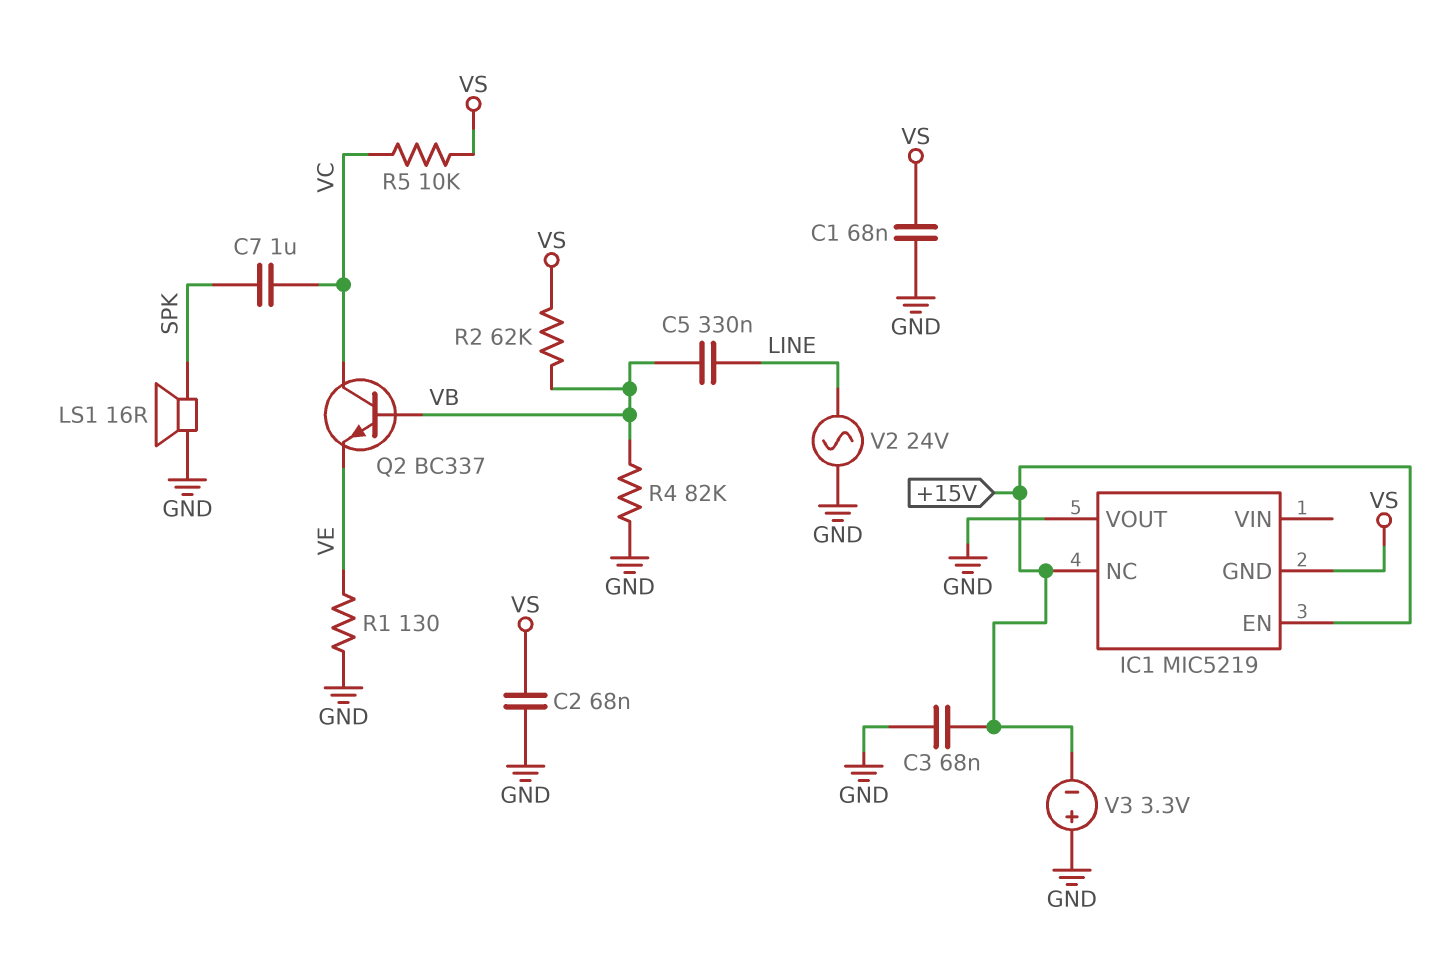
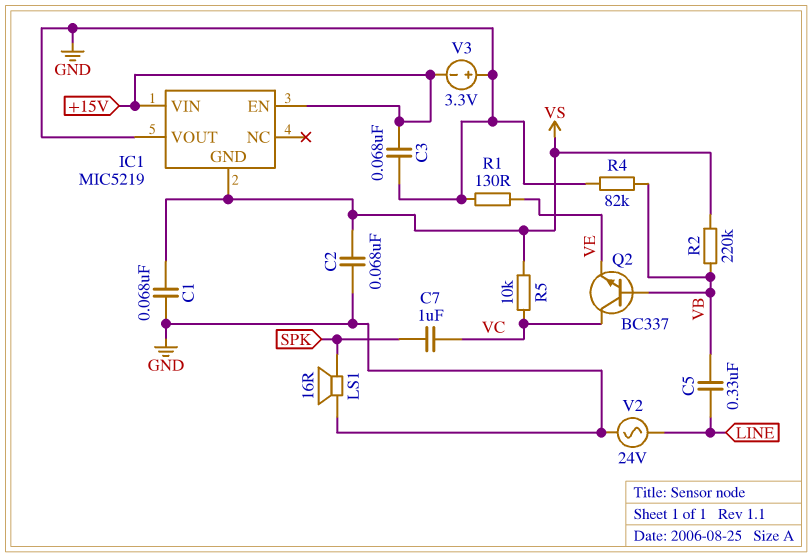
IC1 pin NC: +15V -> none
IC1 pin VIN: none -> +15V
R2: 62k (VB, VS) -> 220k (VB, VS)

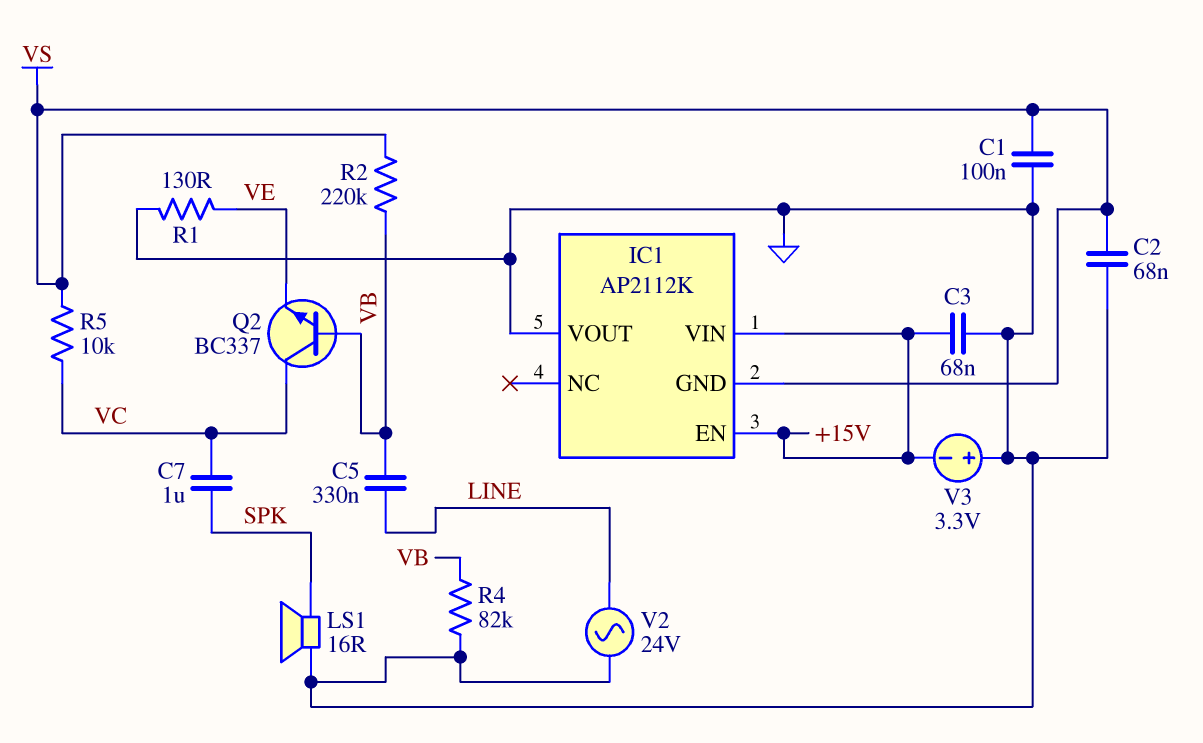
C1: 68nF (GND, VS) -> 100nF (GND, VS)
IC1: MIC5219 -> AP2112K

